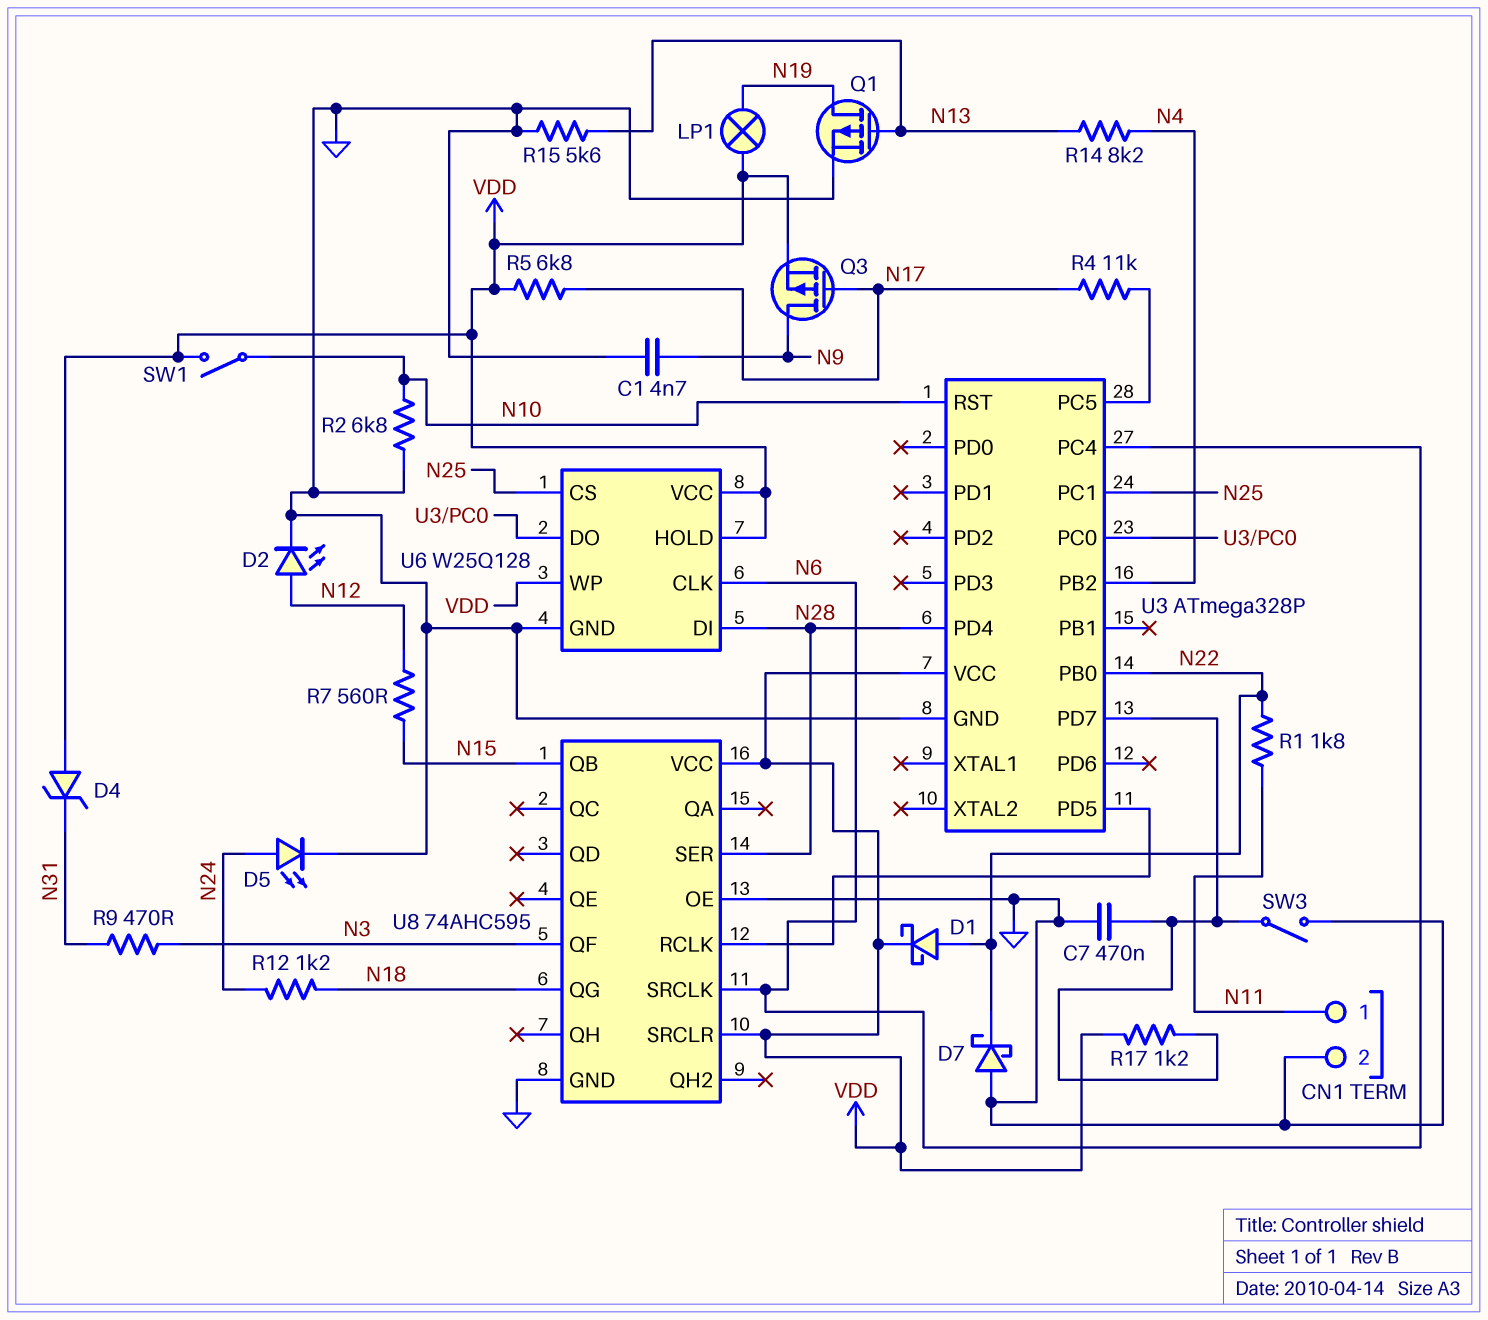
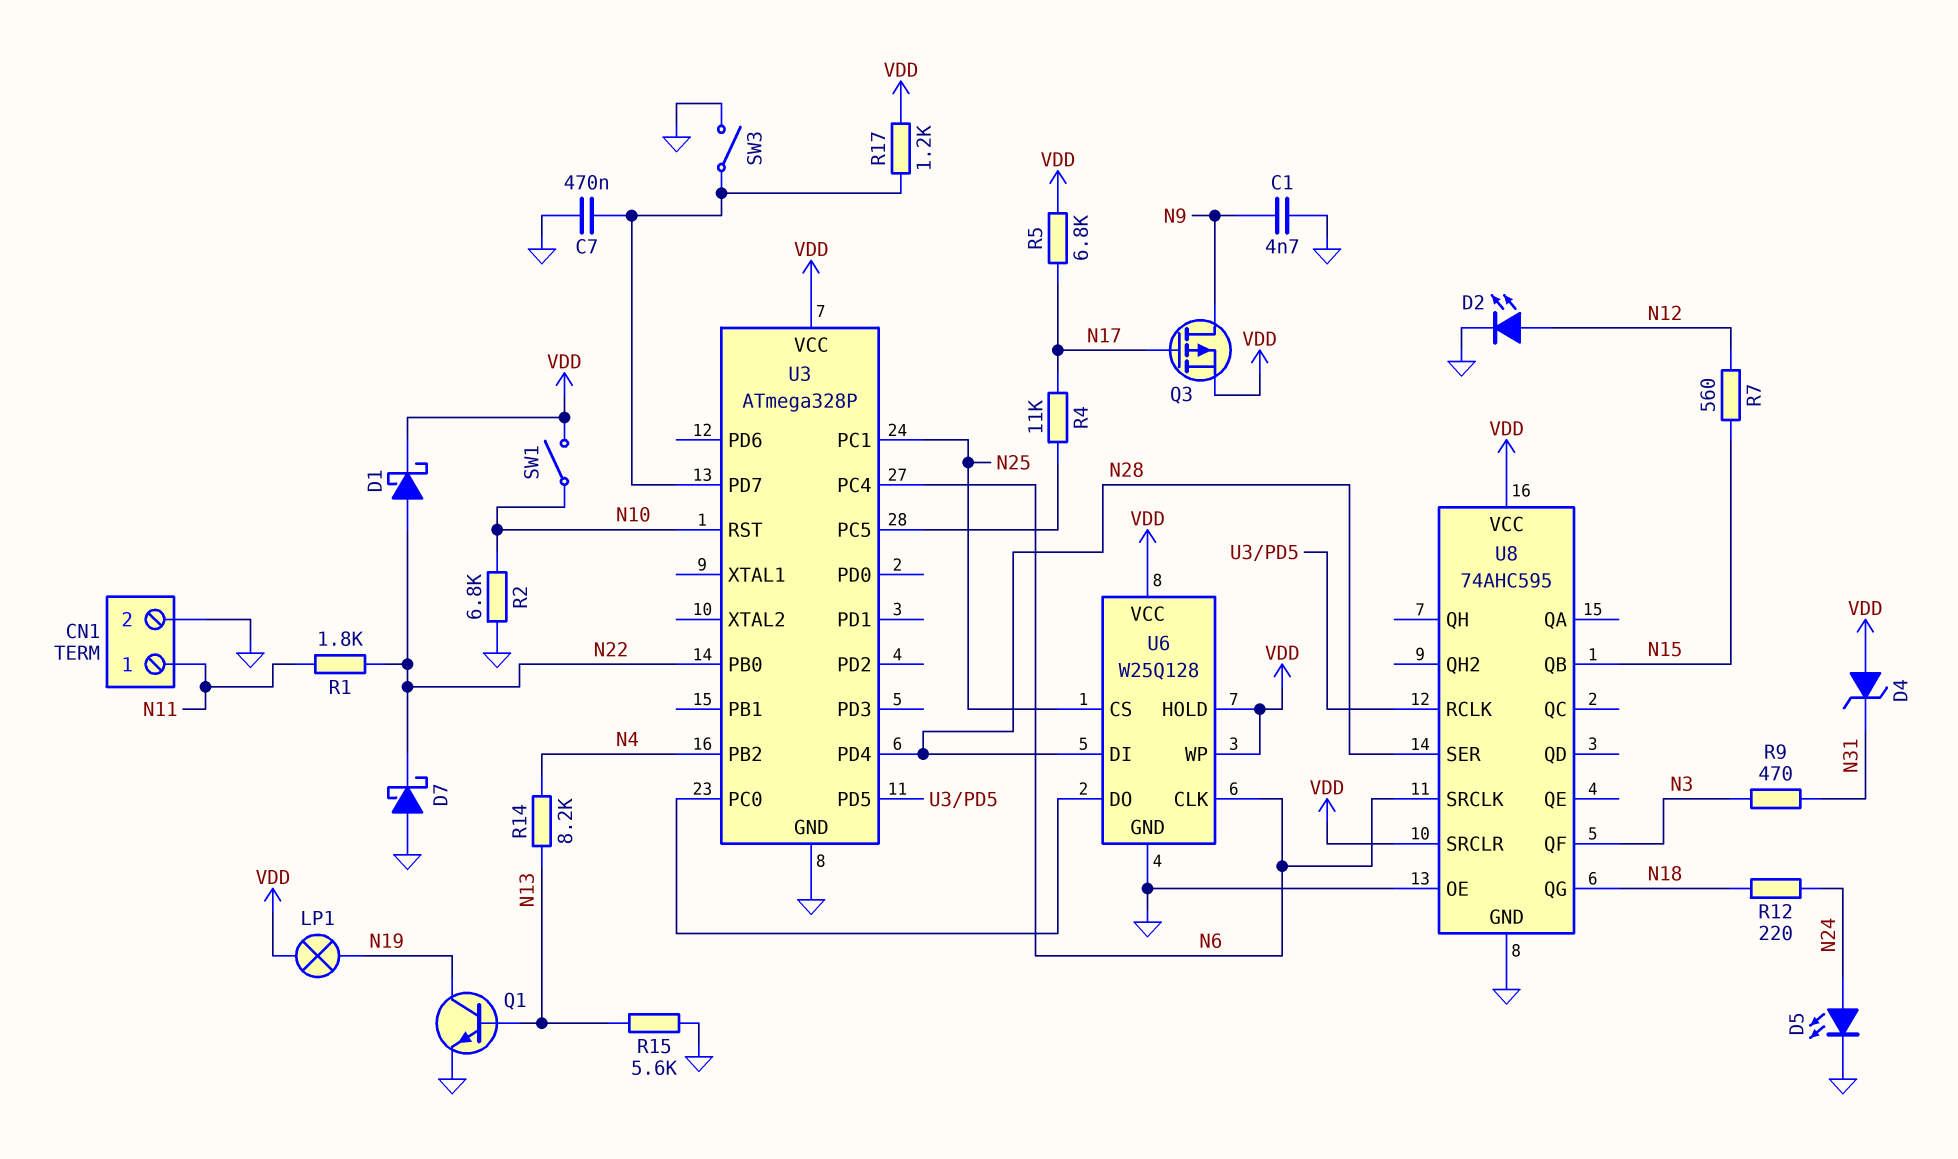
Q1: PMOS (G N13, D N19, S GND) -> NPN (B N13, C N19, E GND)
R12: 1.2k (N18, N24) -> 220 (N18, N24)

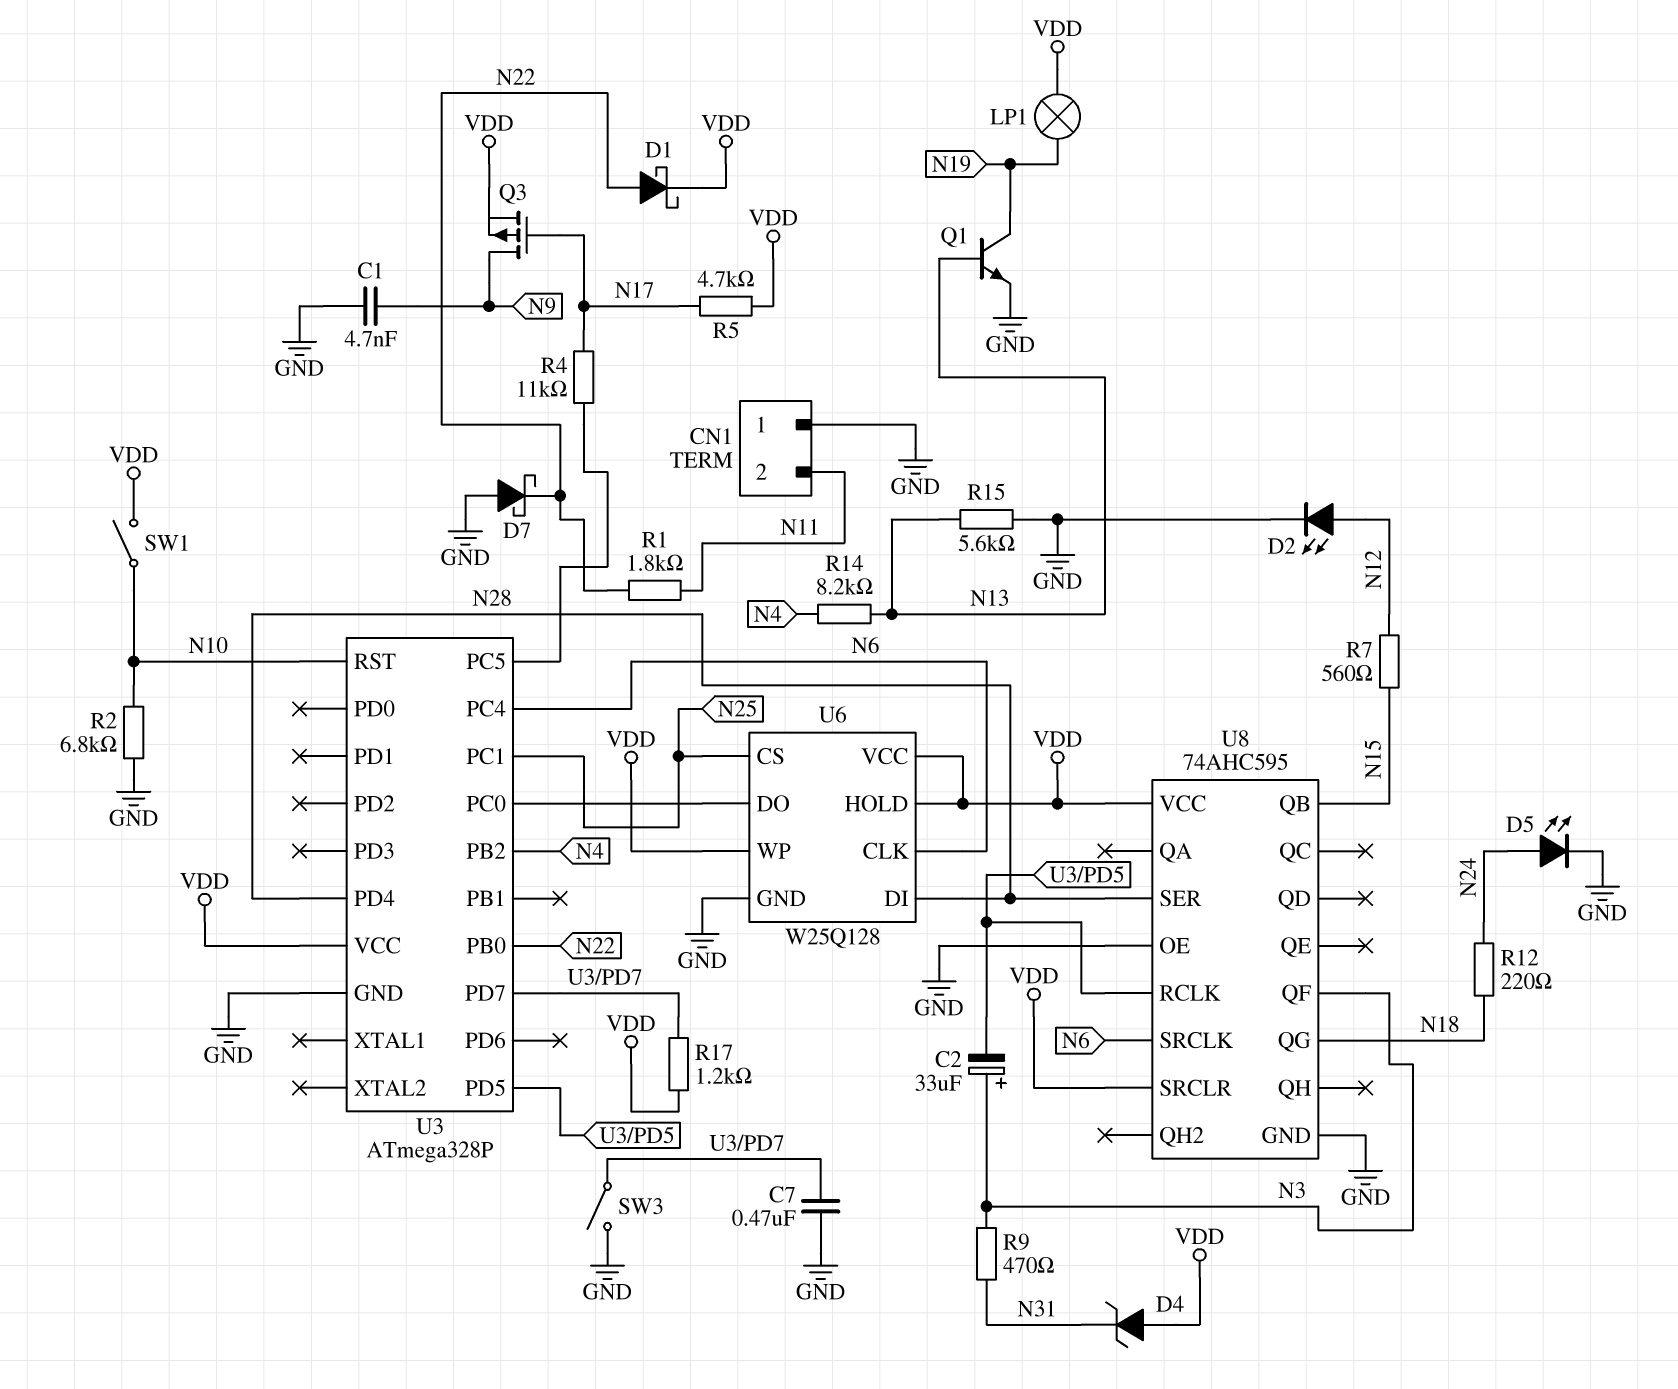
C2: none -> 33uF (plus N3, minus U3/PD5)
CN1 pin 1: N11 -> GND
CN1 pin 2: GND -> N11
R5: 6.8k (N17, VDD) -> 4.7k (N17, VDD)

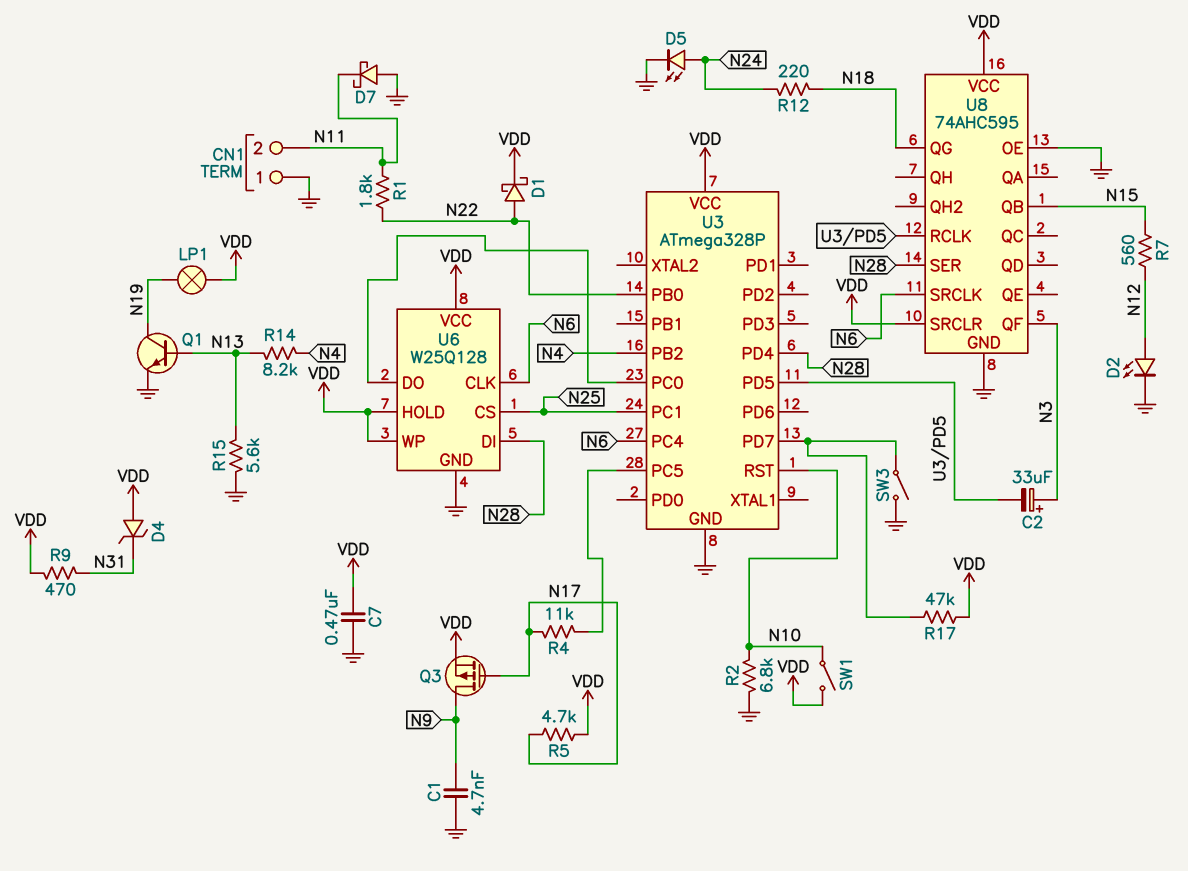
C7: 470nF (GND, U3/PD7) -> 470nF (GND, VDD)
D7: schottky (A GND, K N22) -> schottky (A GND, K N11)
R9: 470 (N3, N31) -> 470 (N31, VDD)
R17: 1.2k (U3/PD7, VDD) -> 47k (U3/PD7, VDD)

